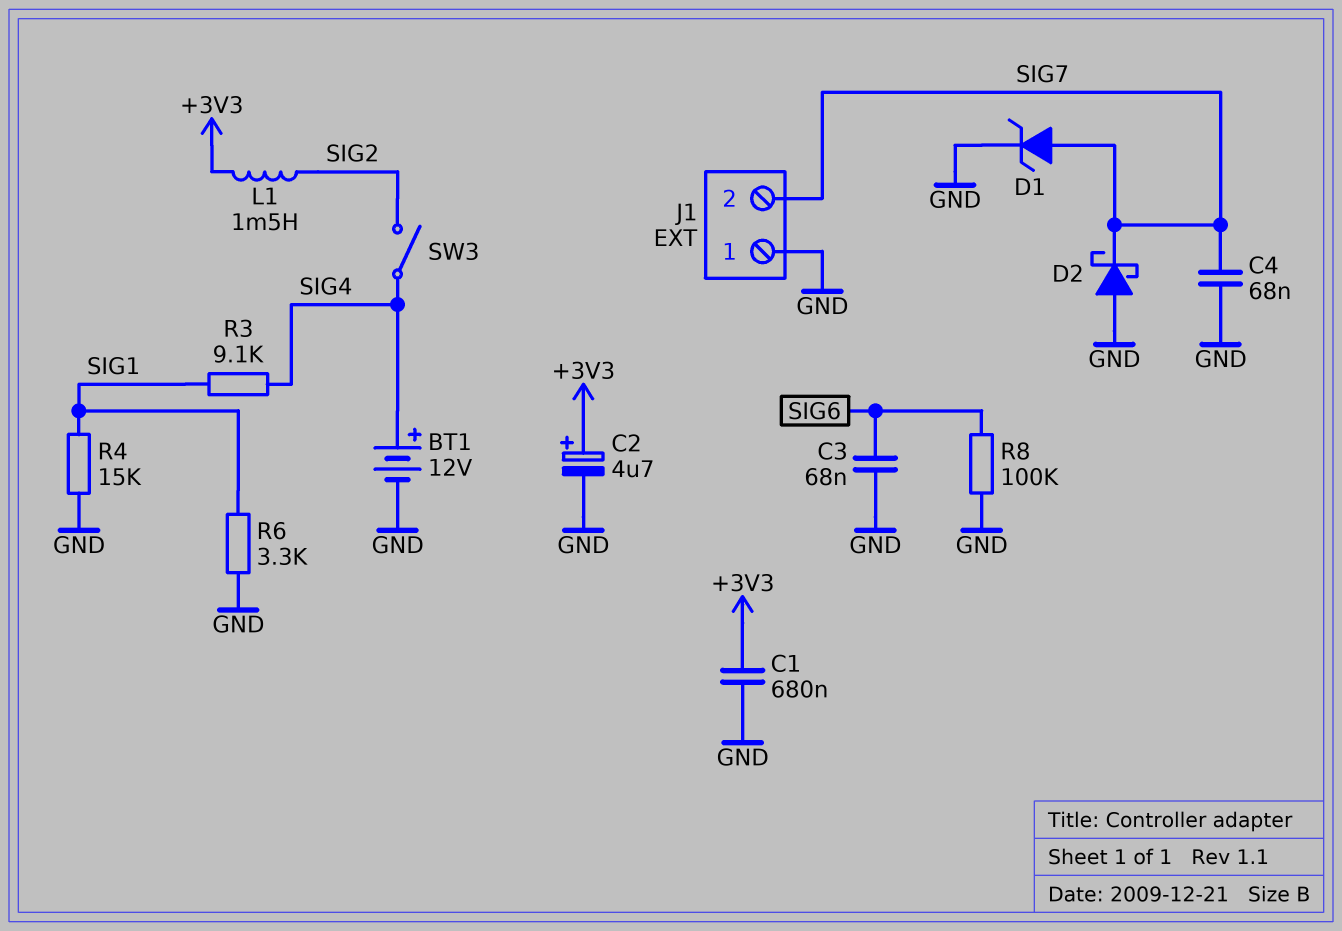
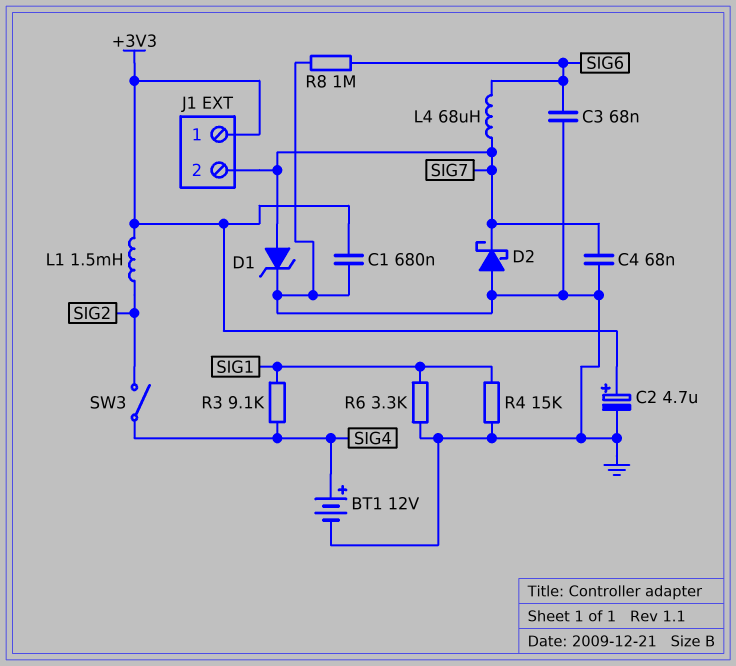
J1 pin 1: GND -> +3V3
L4: none -> 68uH (SIG6, SIG7)
R8: 100k (GND, SIG6) -> 1M (GND, SIG6)

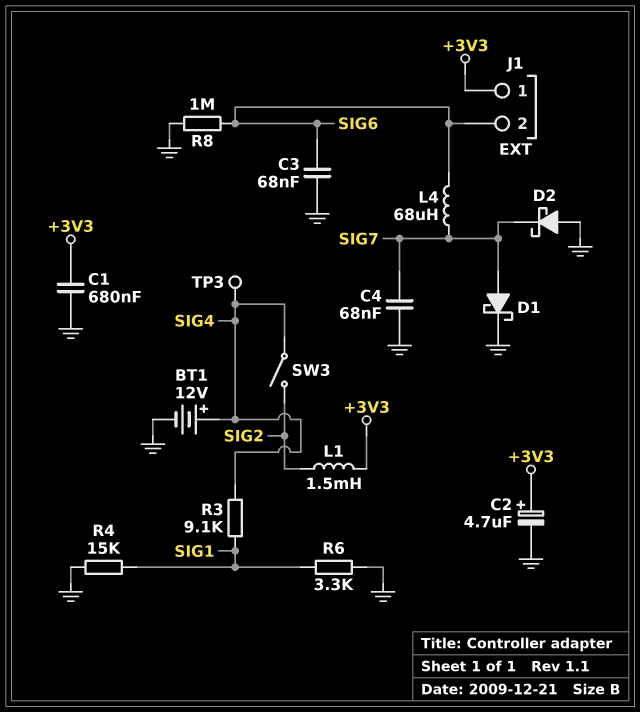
D1: zener (A SIG7, K GND) -> schottky (A SIG7, K GND)
J1 pin 2: SIG7 -> SIG6
TP3: none -> test point (SIG4)

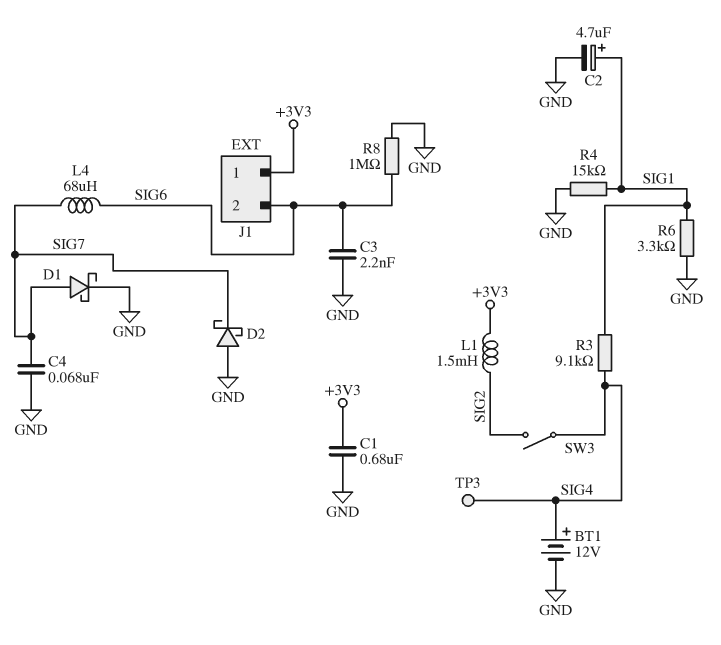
C2: 4.7uF (plus +3V3, minus GND) -> 4.7uF (plus SIG1, minus GND)
C3: 68nF (GND, SIG6) -> 2.2nF (GND, SIG6)

